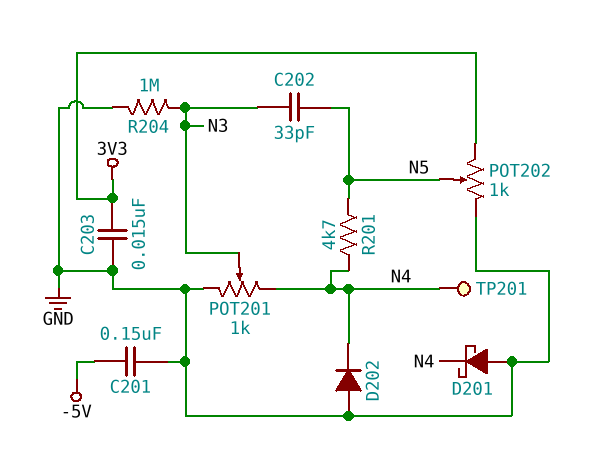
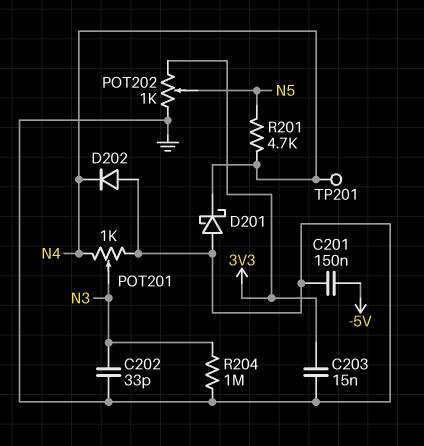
C202: 33pF (N3, N5) -> 33pF (GND, N3)

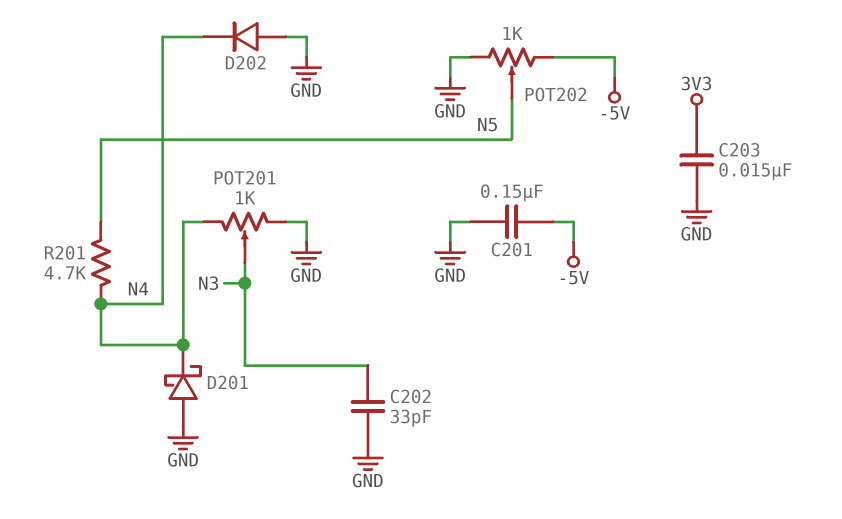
POT202: 1k (3V3, GND, wiper N5) -> 1k (-5V, GND, wiper N5)
R204: 1M (GND, N3) -> none
TP201: test point (N4) -> none

